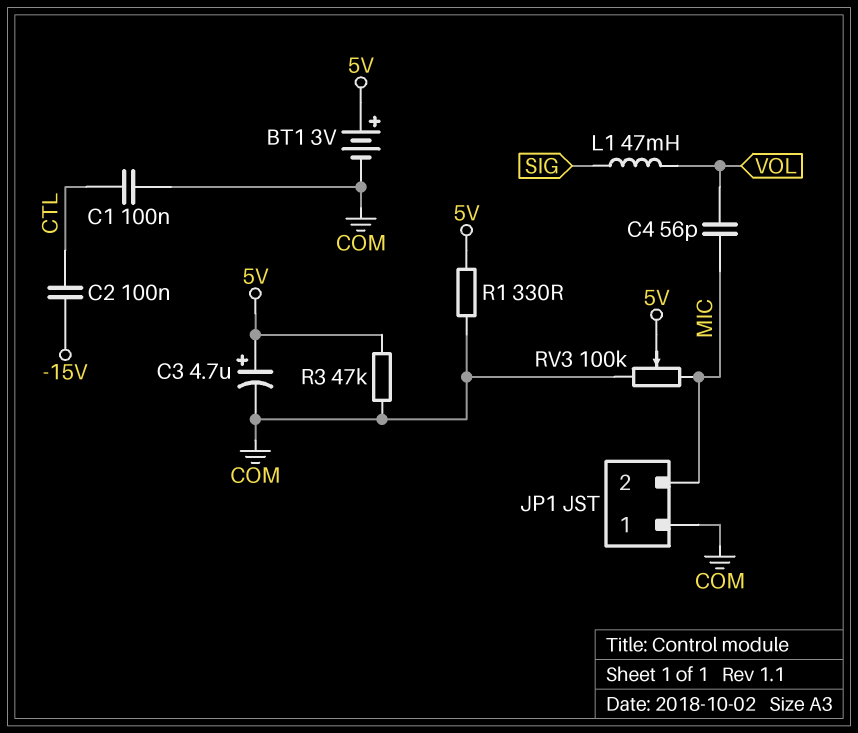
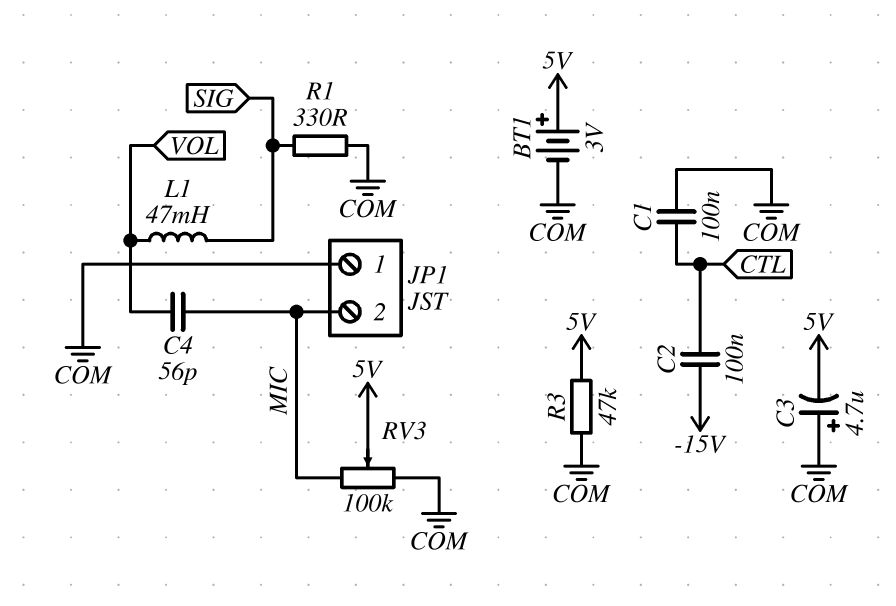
C3: 4.7uF (plus 5V, minus COM) -> 4.7uF (plus COM, minus 5V)
R1: 330 (5V, COM) -> 330 (COM, SIG)

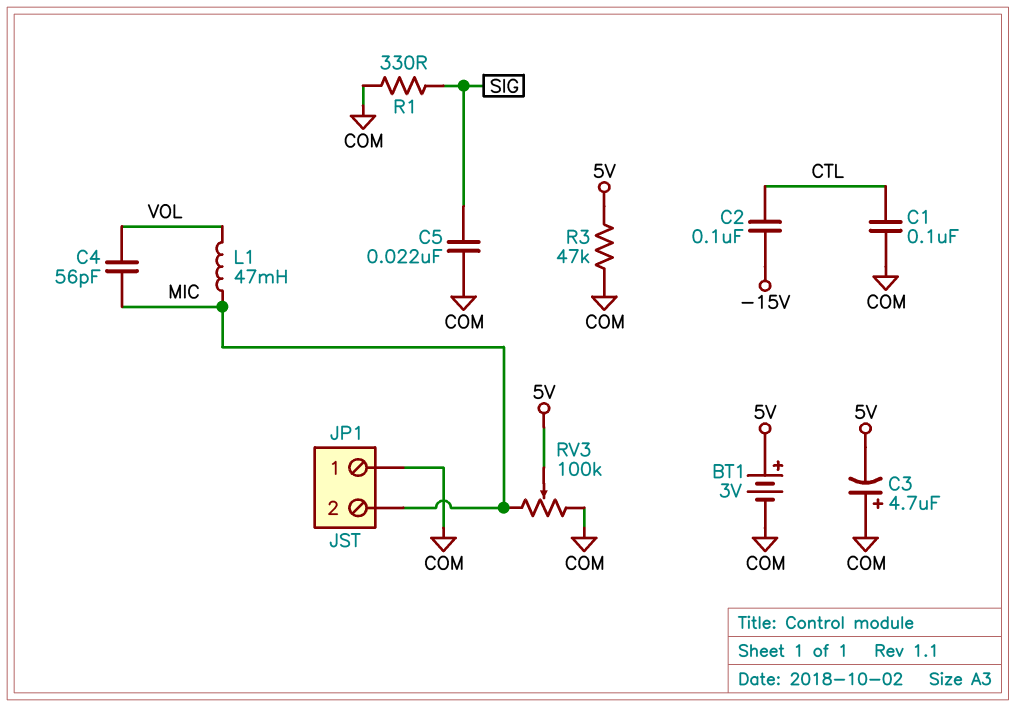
C5: none -> 22nF (COM, SIG)
L1: 47mH (SIG, VOL) -> 47mH (MIC, VOL)

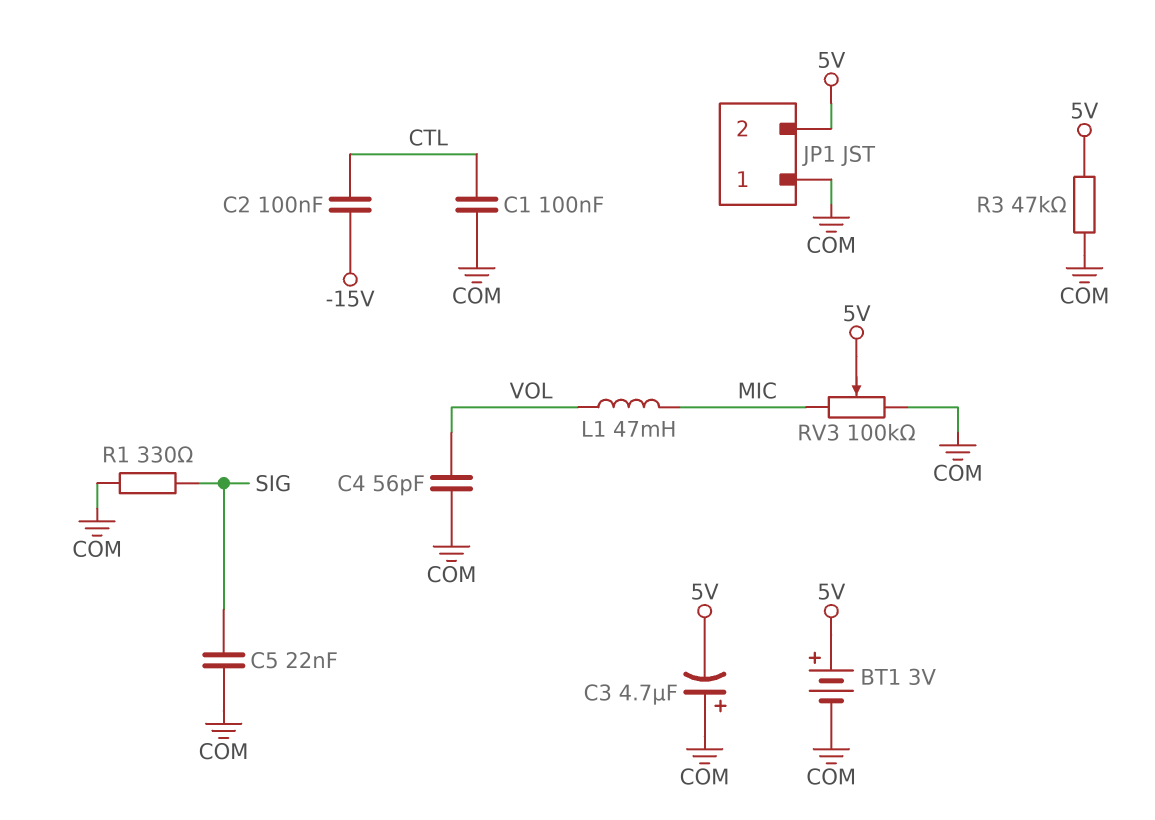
C4: 56pF (MIC, VOL) -> 56pF (COM, VOL)
JP1 pin 2: MIC -> 5V

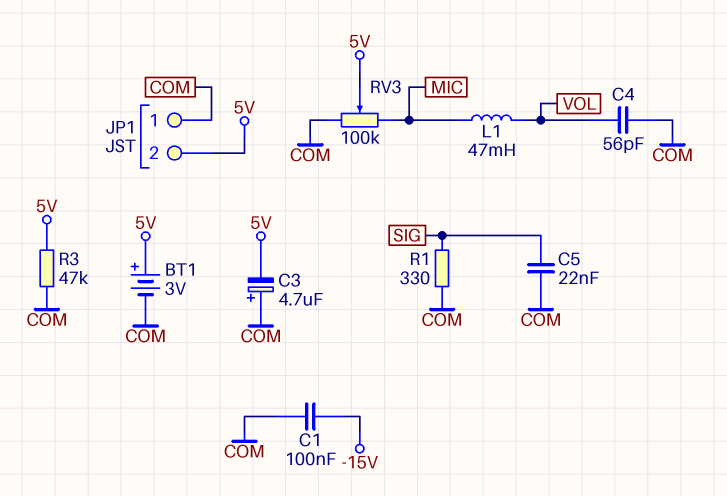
C1: 100nF (COM, CTL) -> 100nF (-15V, COM)
C2: 100nF (-15V, CTL) -> none

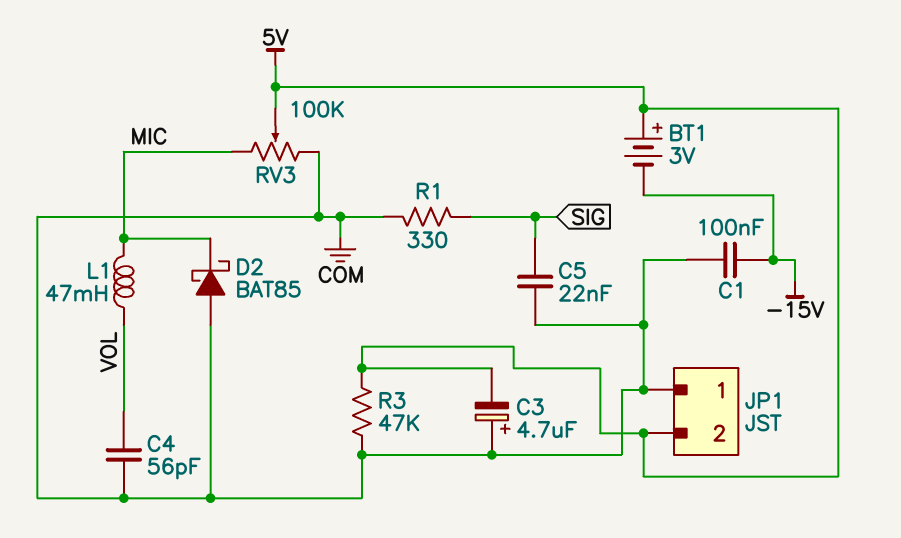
BT1: 3V (plus 5V, minus COM) -> 3V (plus 5V, minus -15V)
D2: none -> schottky BAT85 (A COM, K MIC)

